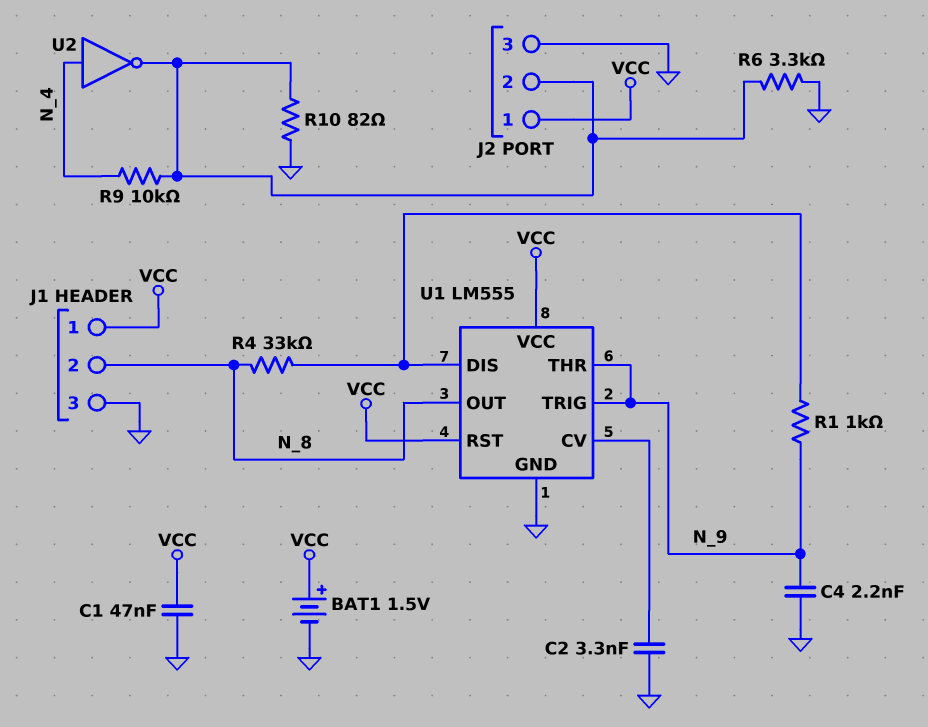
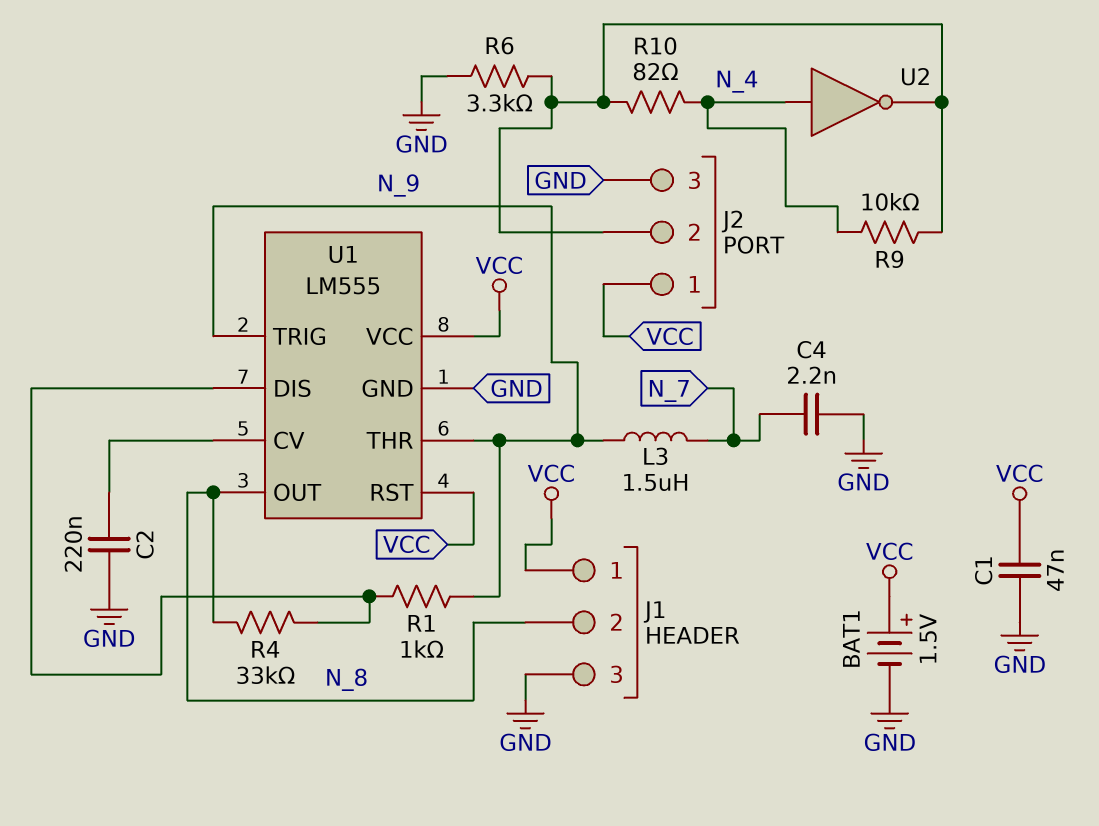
C2: 3.3nF (GND, U1/CV) -> 220nF (GND, U1/CV)
C4: 2.2nF (GND, N_9) -> 2.2nF (GND, N_7)
L3: none -> 1.5uH (N_7, N_9)
R10: 82 (GND, J2/2) -> 82 (J2/2, N_4)

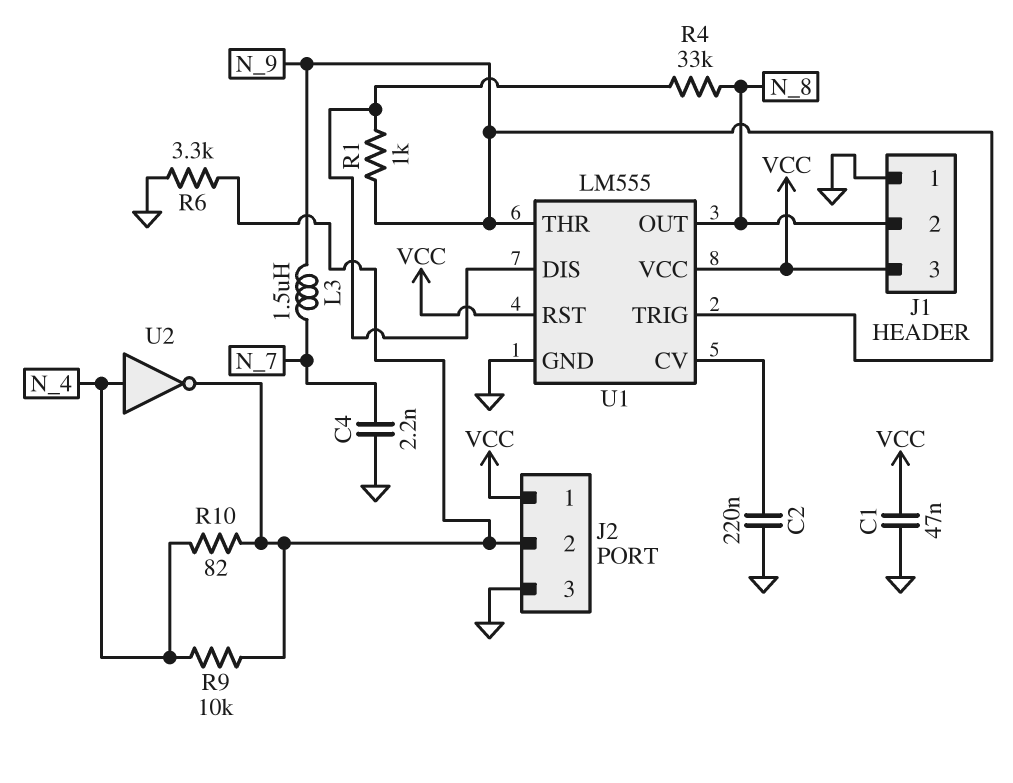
BAT1: 1.5V (plus VCC, minus GND) -> none
J1 pin 1: VCC -> GND
J1 pin 3: GND -> VCC

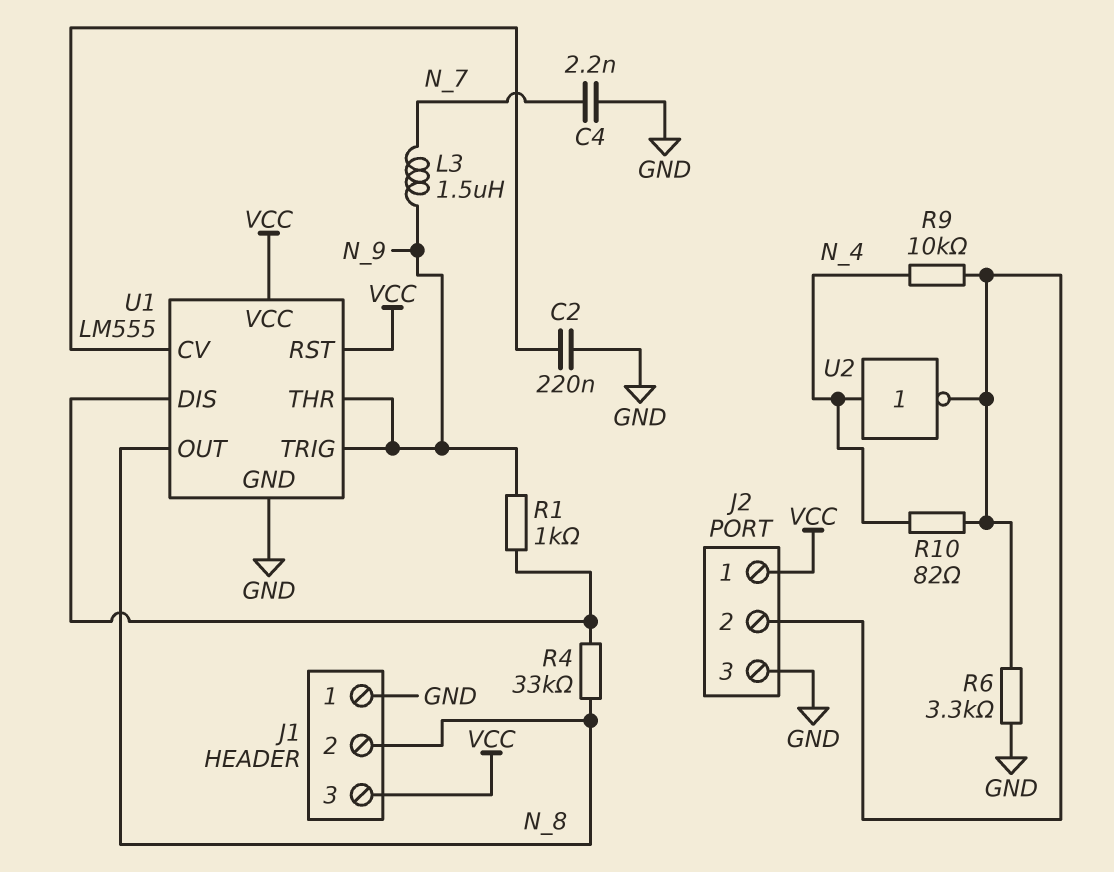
C1: 47nF (GND, VCC) -> none

